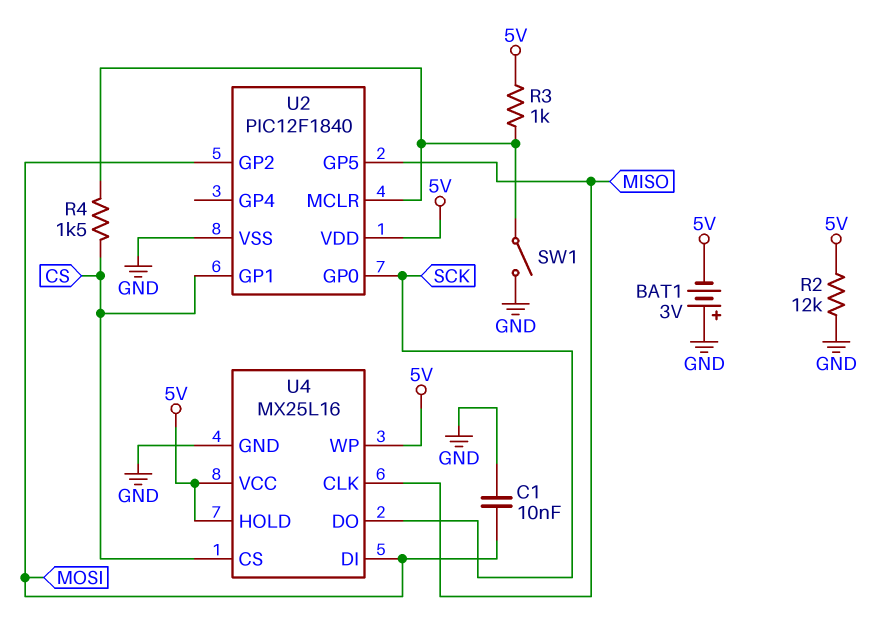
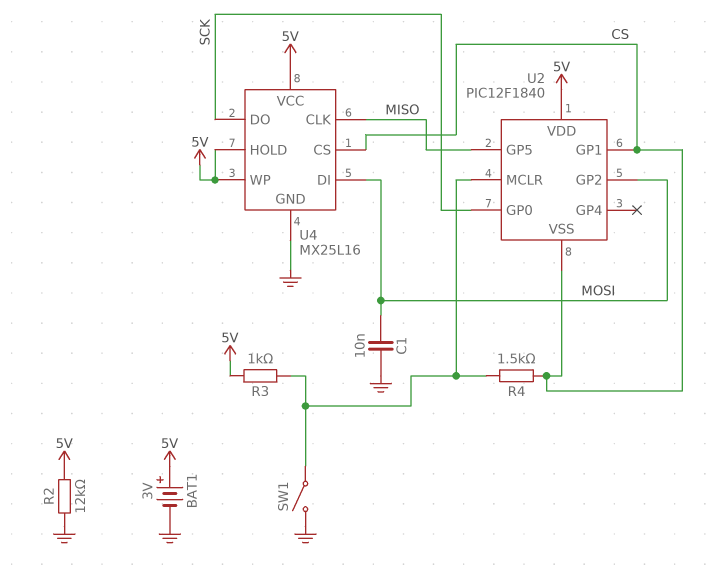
BAT1: 3V (plus GND, minus 5V) -> 3V (plus 5V, minus GND)
U2 pin VSS: GND -> CS

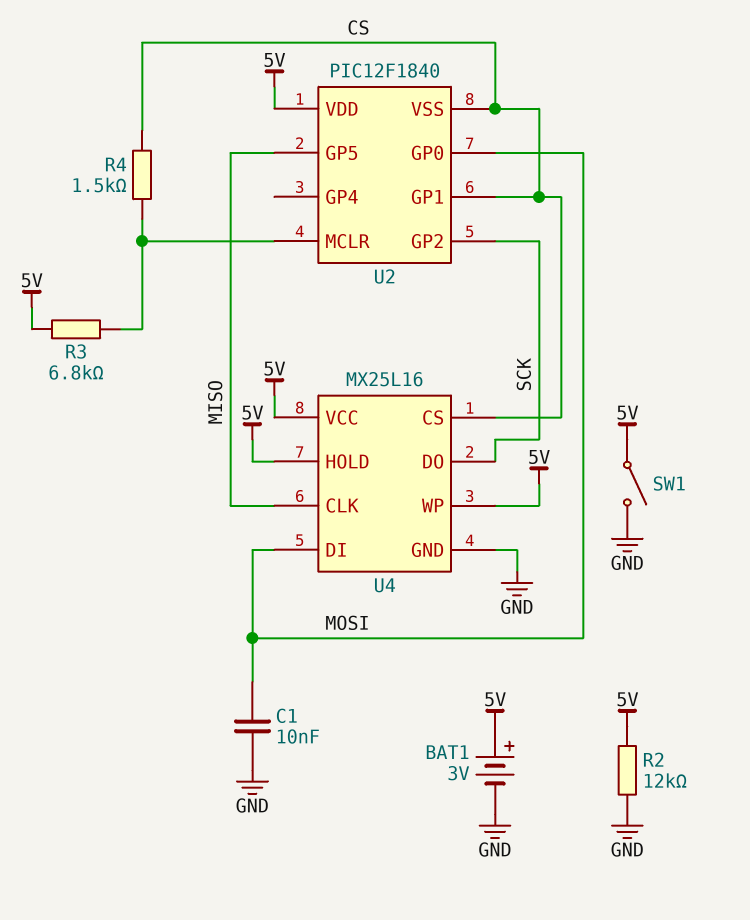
R3: 1k (5V, U2/MCLR) -> 6.8k (5V, U2/MCLR)
SW1: switch (GND, U2/MCLR) -> switch (5V, GND)
U2 pin GP0: SCK -> MOSI
U2 pin GP2: MOSI -> SCK

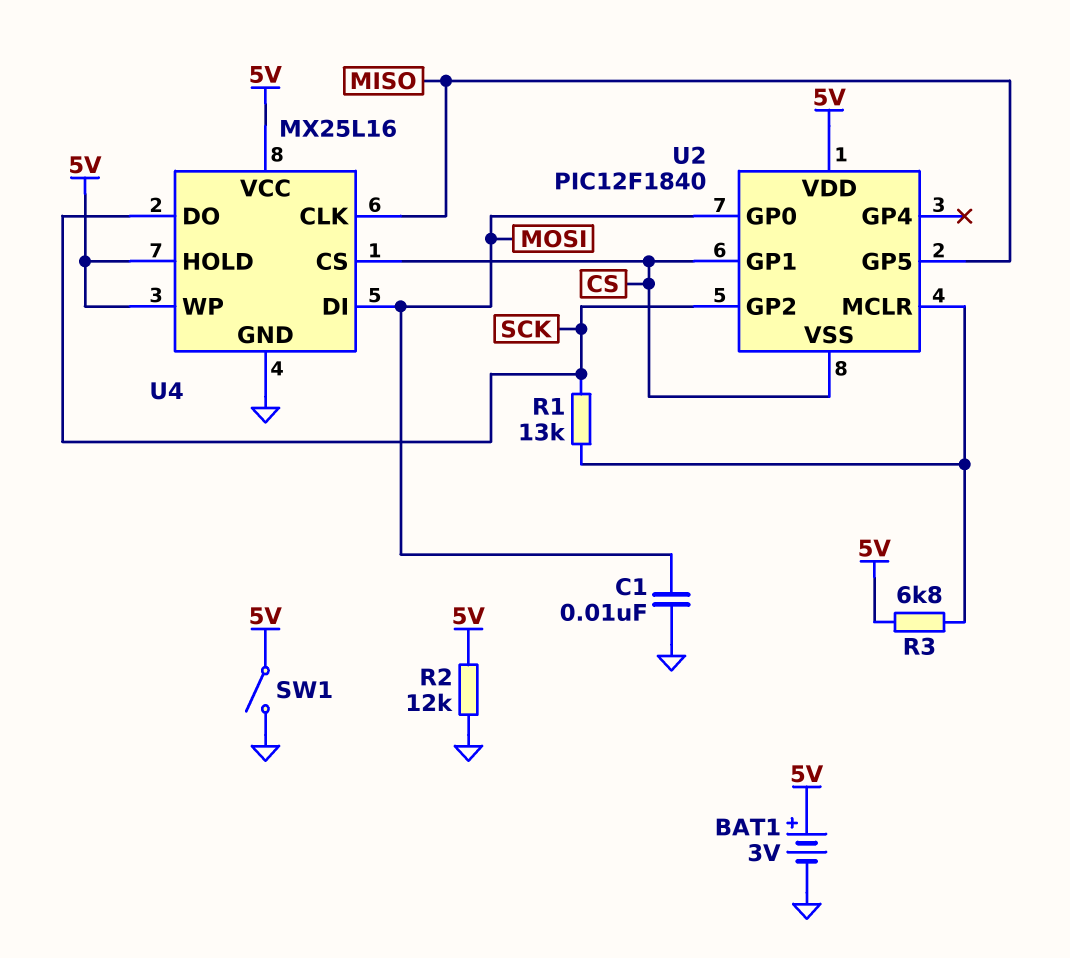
R1: none -> 13k (SCK, U2/MCLR)
R4: 1.5k (CS, U2/MCLR) -> none

